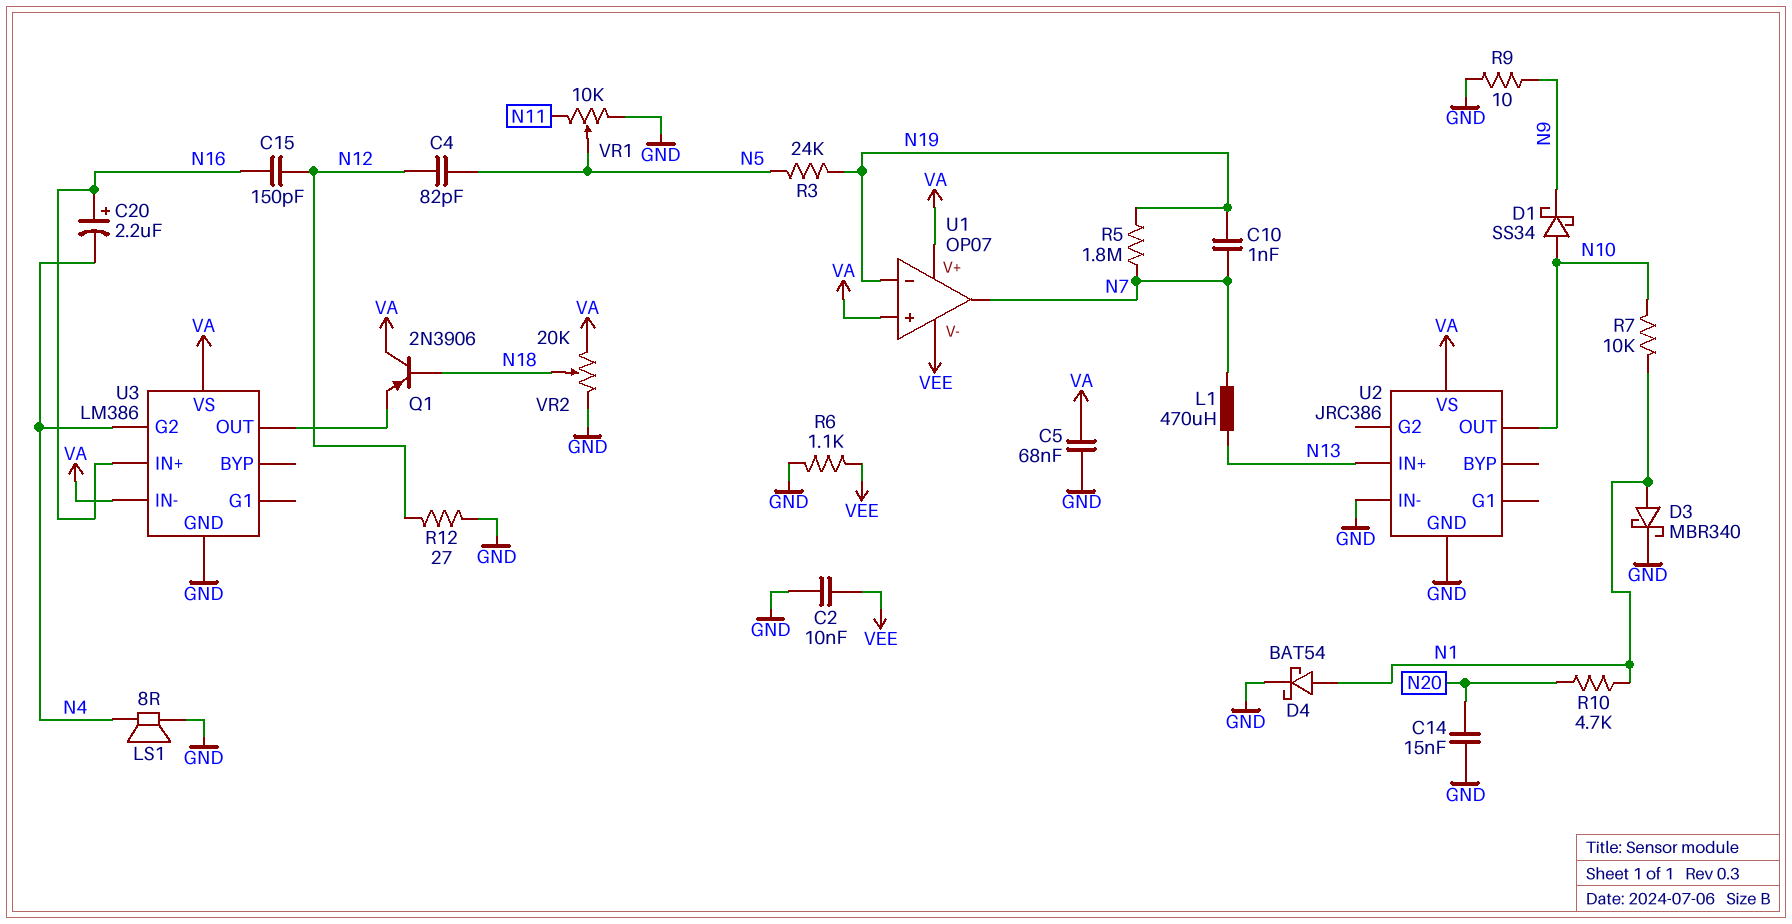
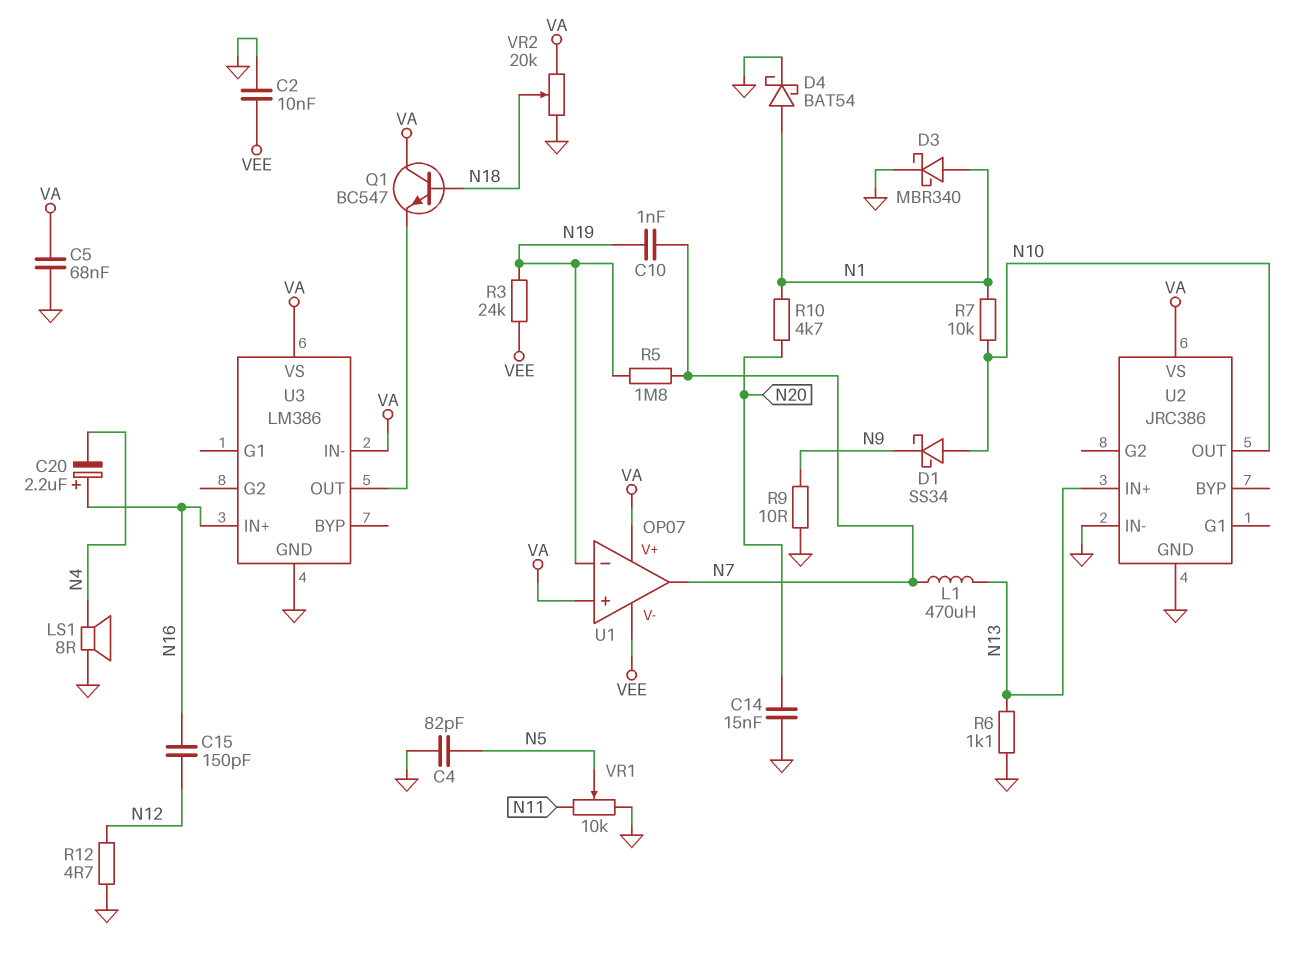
C4: 82pF (N5, N12) -> 82pF (GND, N5)
Q1: PNP 2N3906 (B N18, C VA, E U3/OUT) -> NPN BC547 (B N18, C VA, E U3/OUT)
R3: 24k (N5, N19) -> 24k (N19, VEE)
R6: 1.1k (GND, VEE) -> 1.1k (GND, N13)
R12: 27 (GND, N12) -> 4.7 (GND, N12)
U3 pin G2: N4 -> none

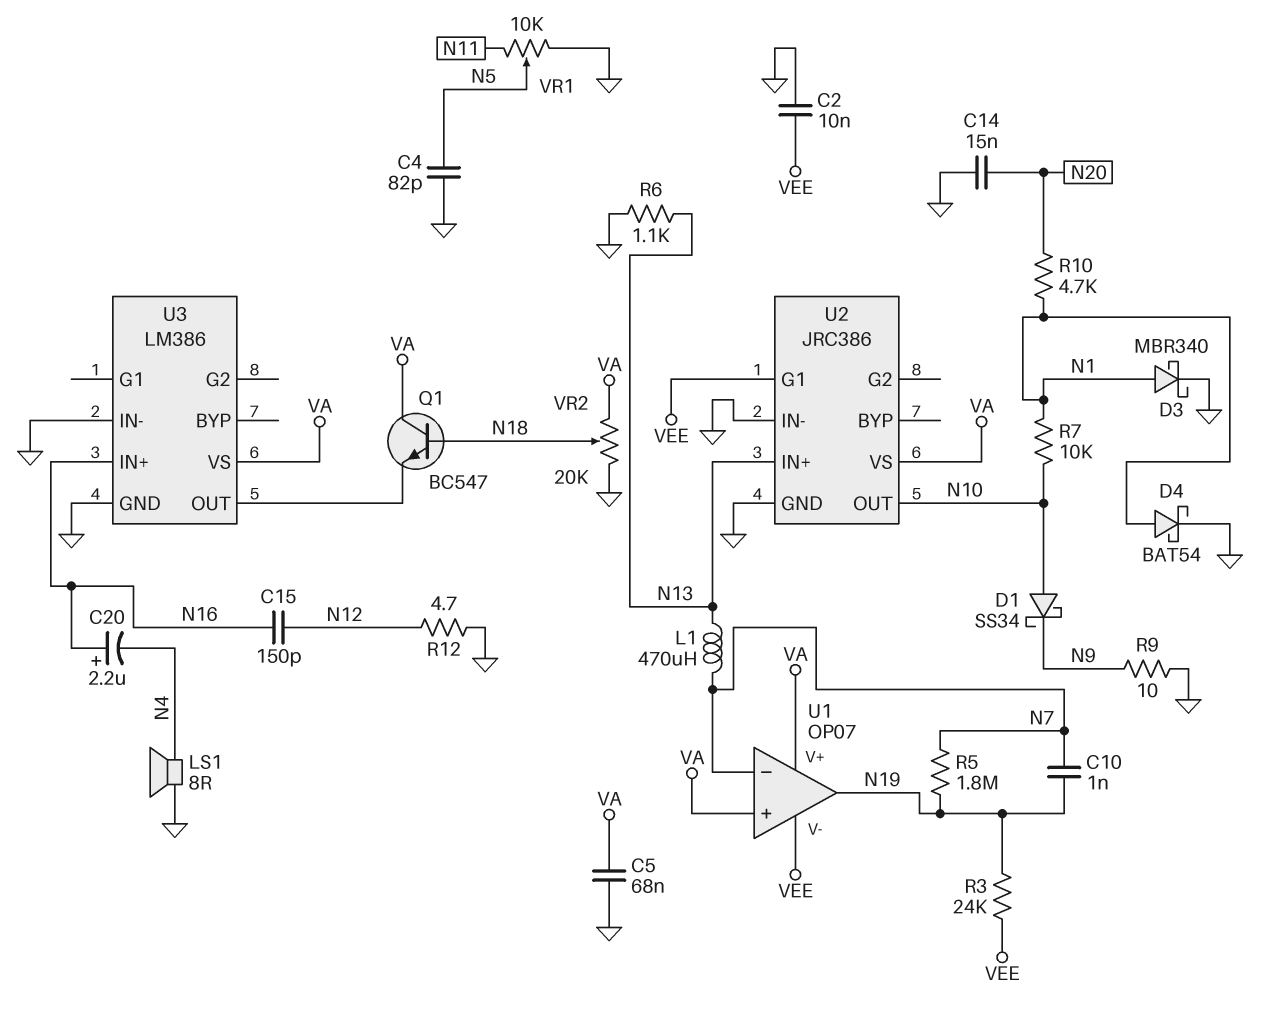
U1 pin in-: N19 -> N7
U1 pin out: N7 -> N19
U2 pin G1: none -> VEE
U3 pin IN-: VA -> GND

